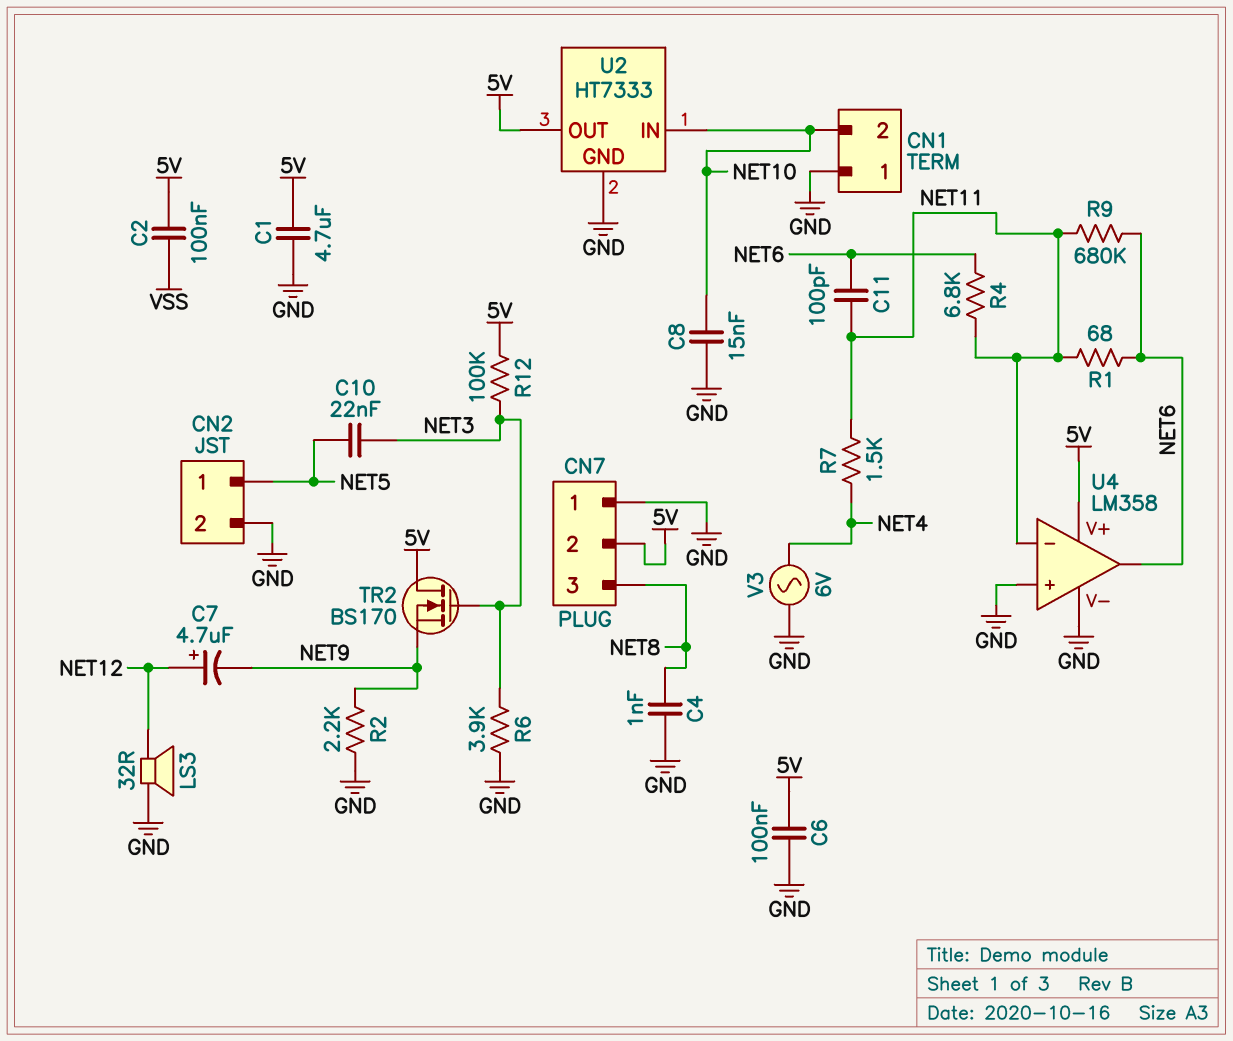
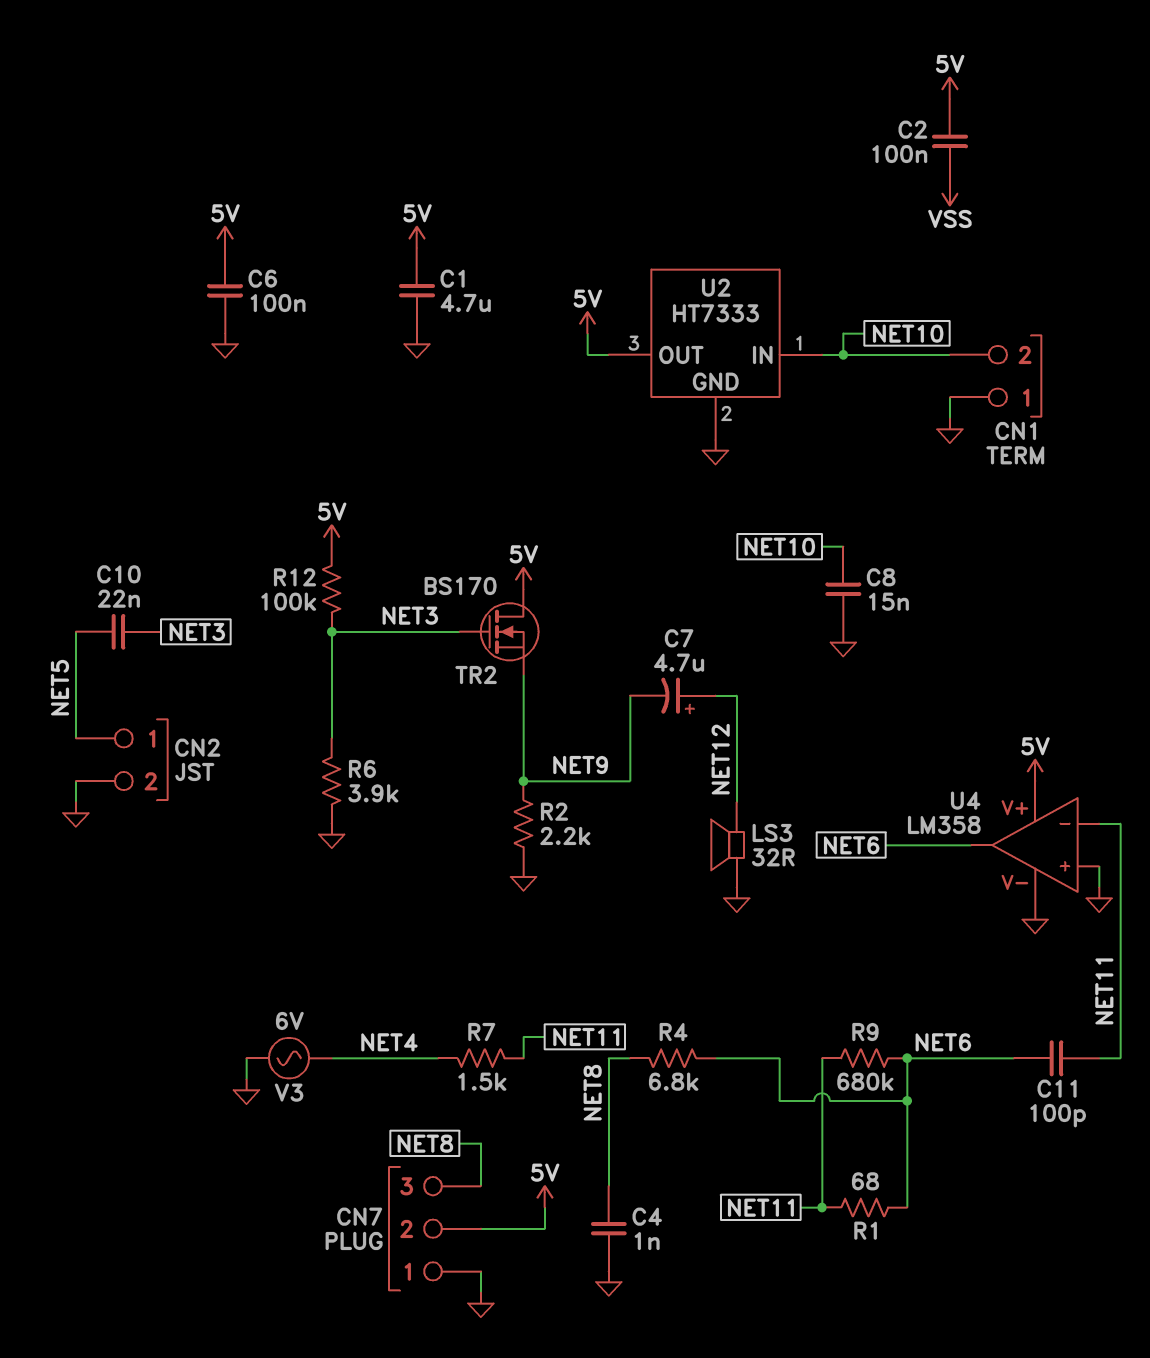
R4: 6.8k (NET6, NET11) -> 6.8k (NET6, NET8)

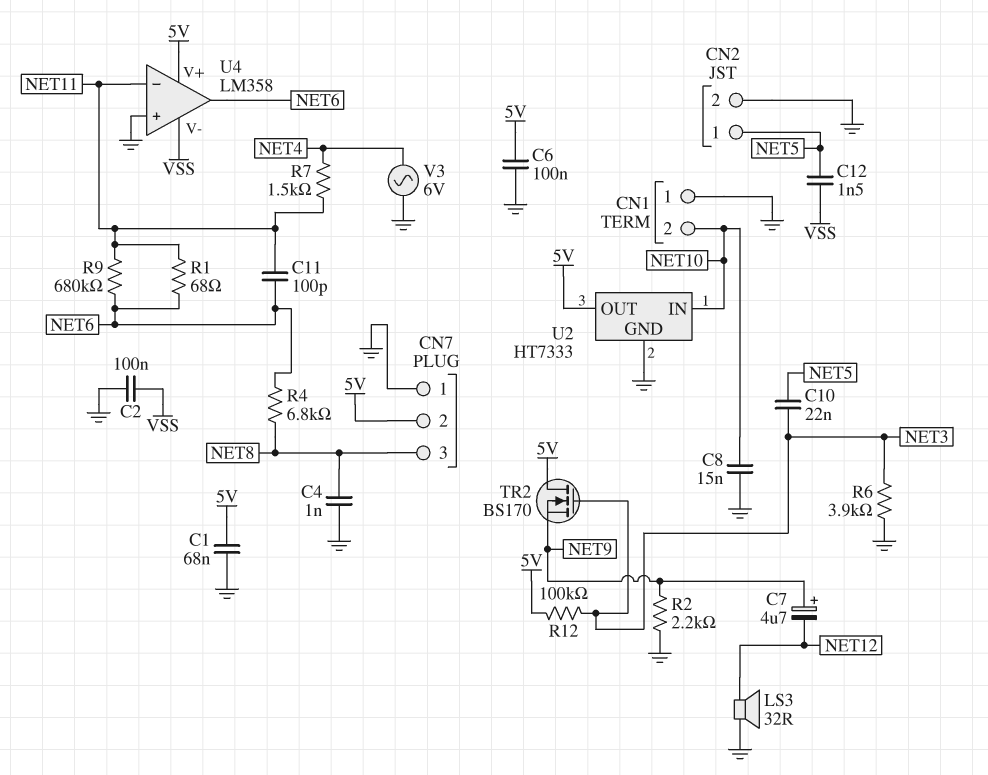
C1: 4.7uF (5V, GND) -> 68nF (5V, GND)
C2: 100nF (5V, VSS) -> 100nF (GND, VSS)
C7: 4.7uF (plus NET12, minus NET9) -> 4.7uF (plus NET9, minus NET12)
C12: none -> 1.5nF (NET5, VSS)
U4 pin V-: GND -> VSS

